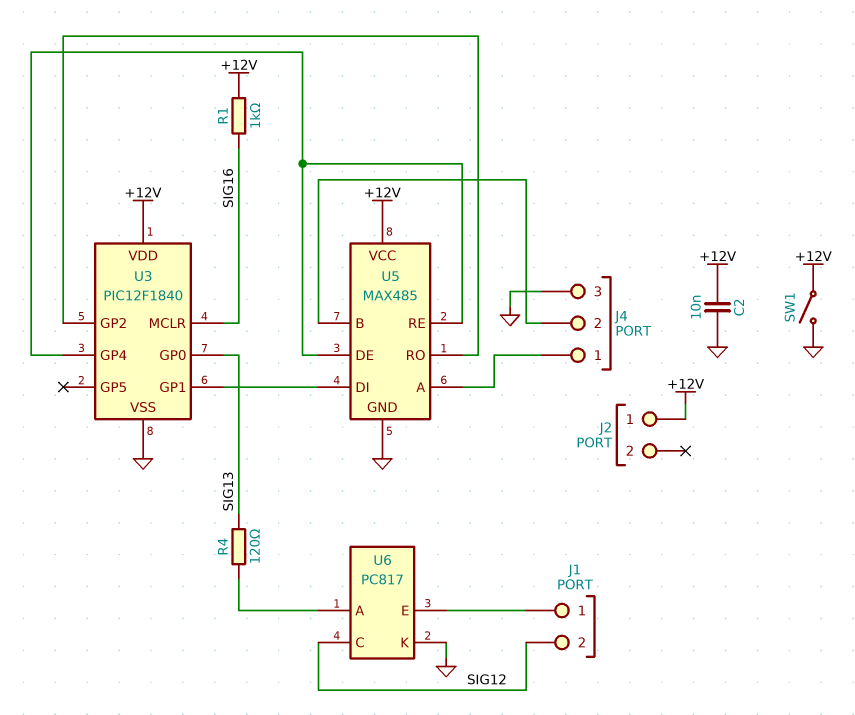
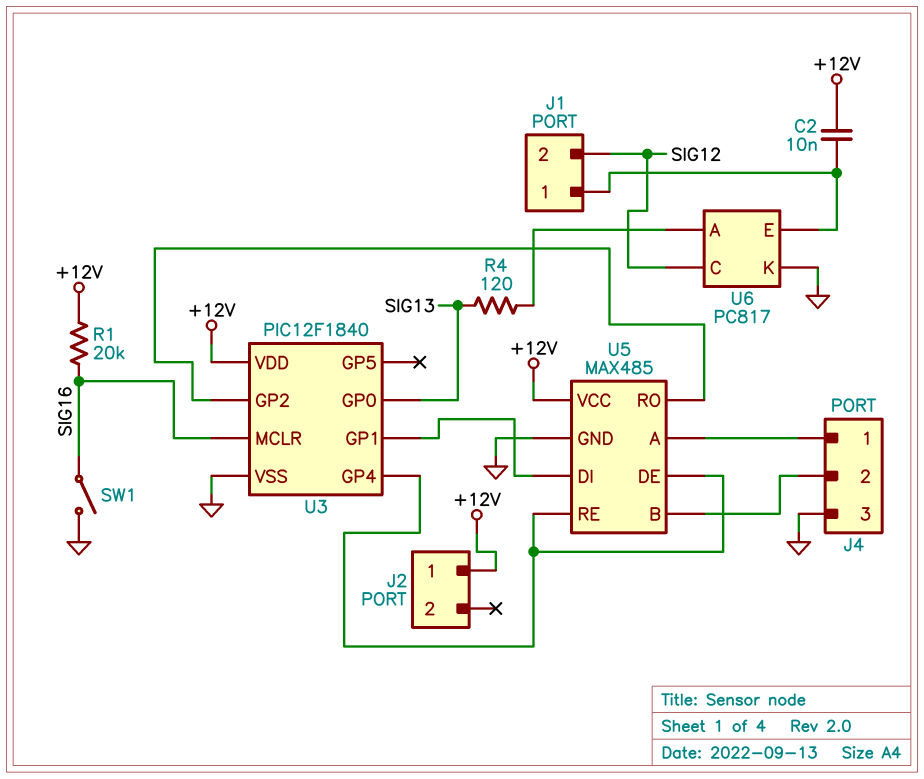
C2: 10nF (+12V, GND) -> 10nF (+12V, J1/1)
R1: 1k (+12V, SIG16) -> 20k (+12V, SIG16)
SW1: switch (+12V, GND) -> switch (GND, SIG16)

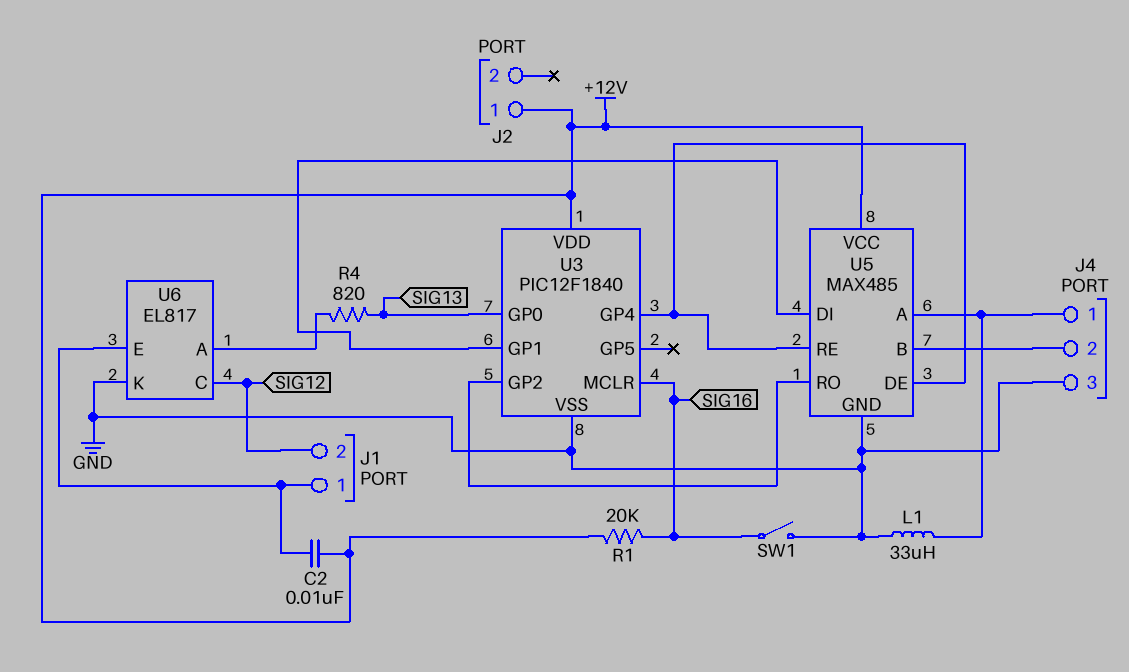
L1: none -> 33uH (GND, J4/1)
R4: 120 (SIG13, U6/A) -> 820 (SIG13, U6/A)
U6: PC817 -> EL817

